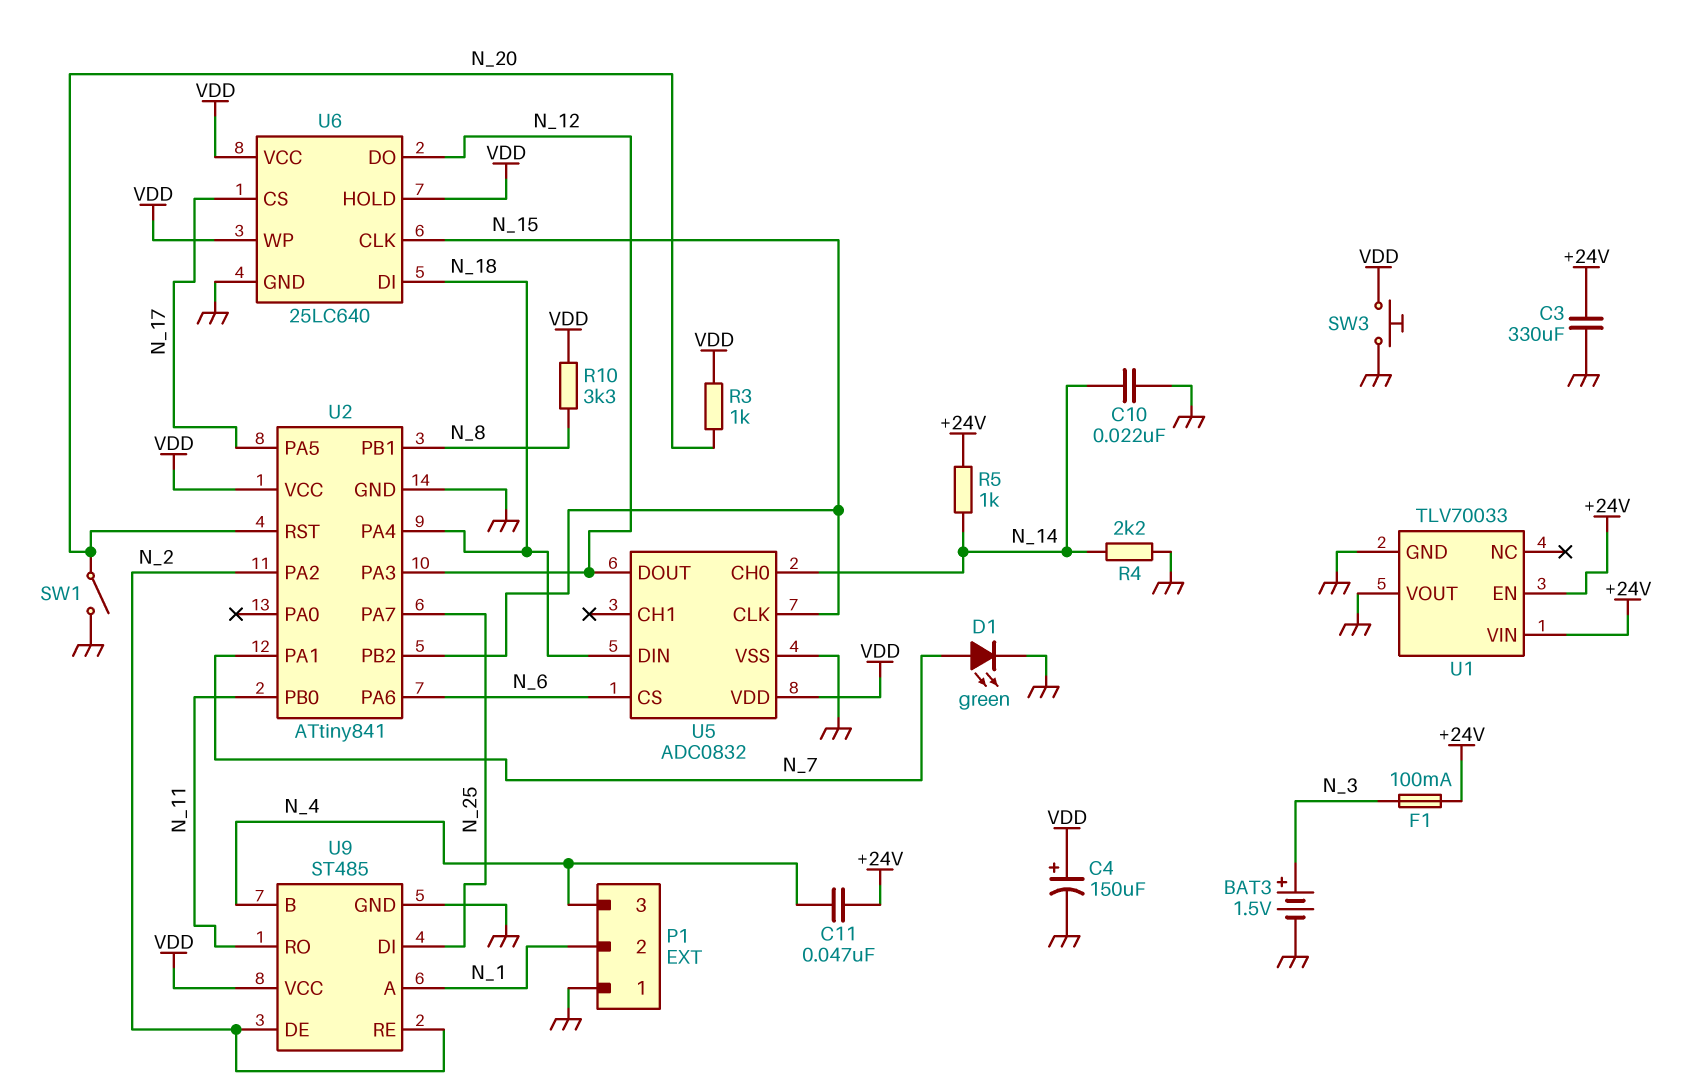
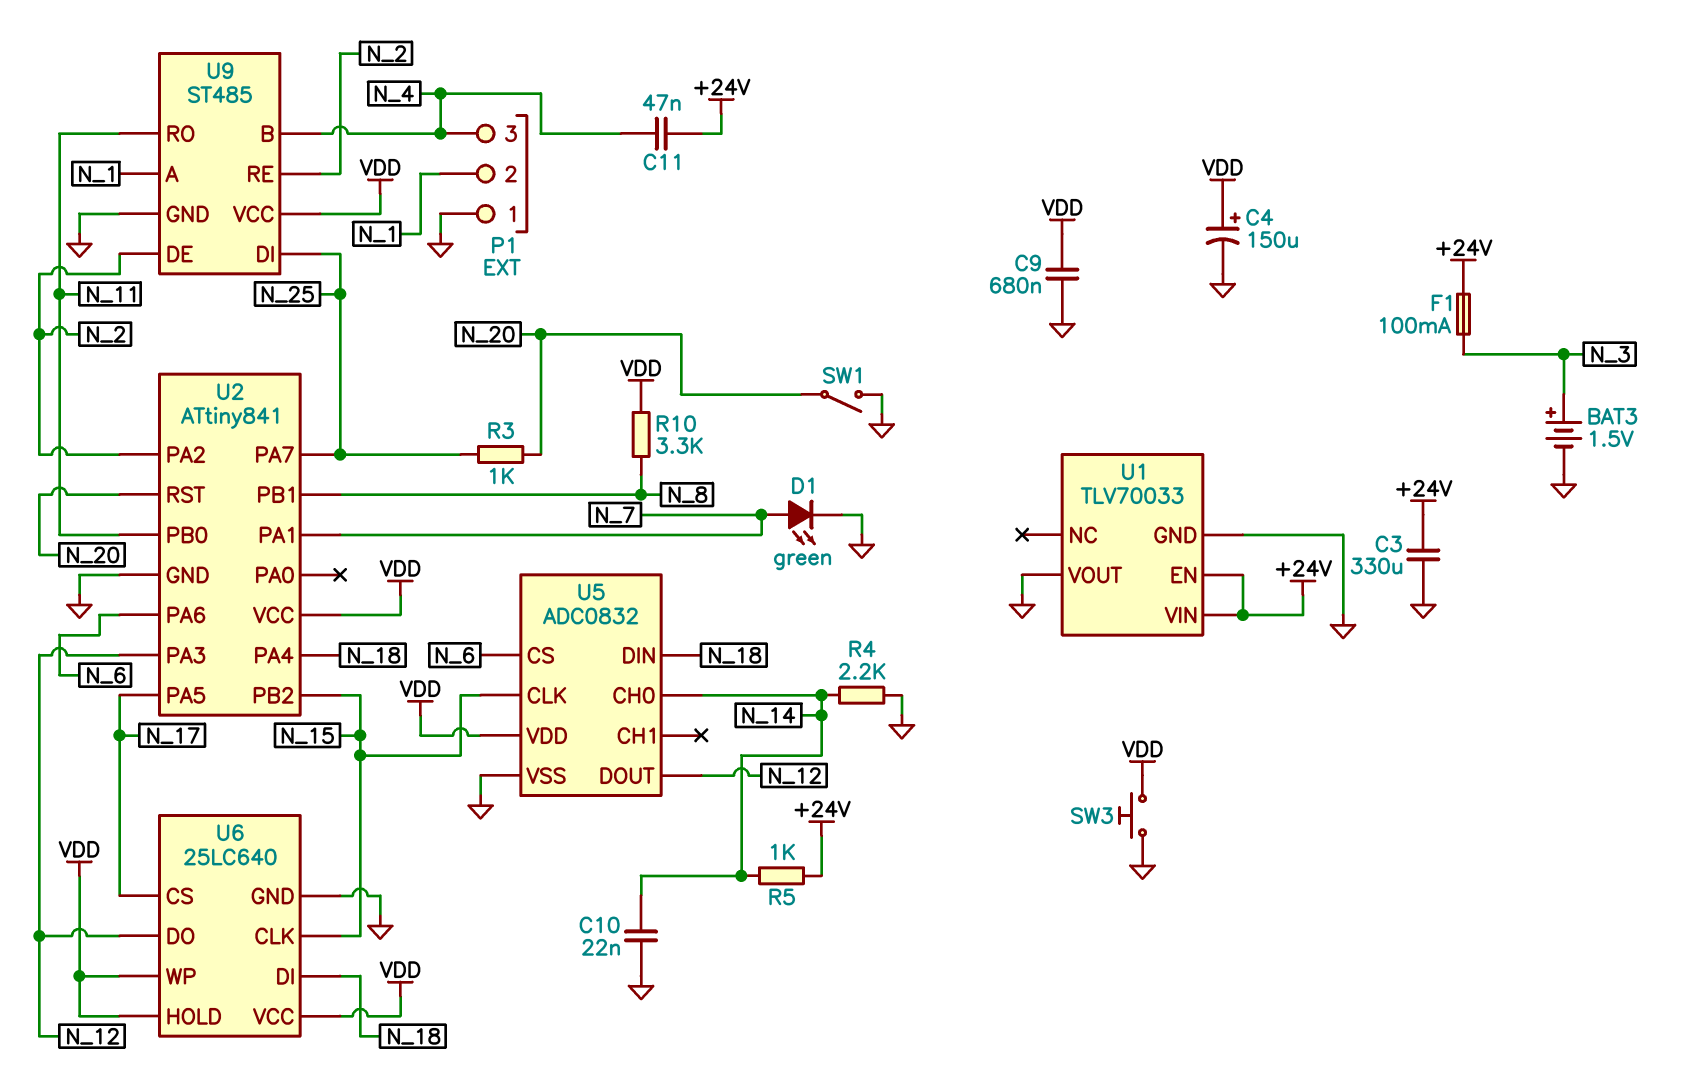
C9: none -> 680nF (GND, VDD)
R3: 1k (N_20, VDD) -> 1k (N_20, N_25)

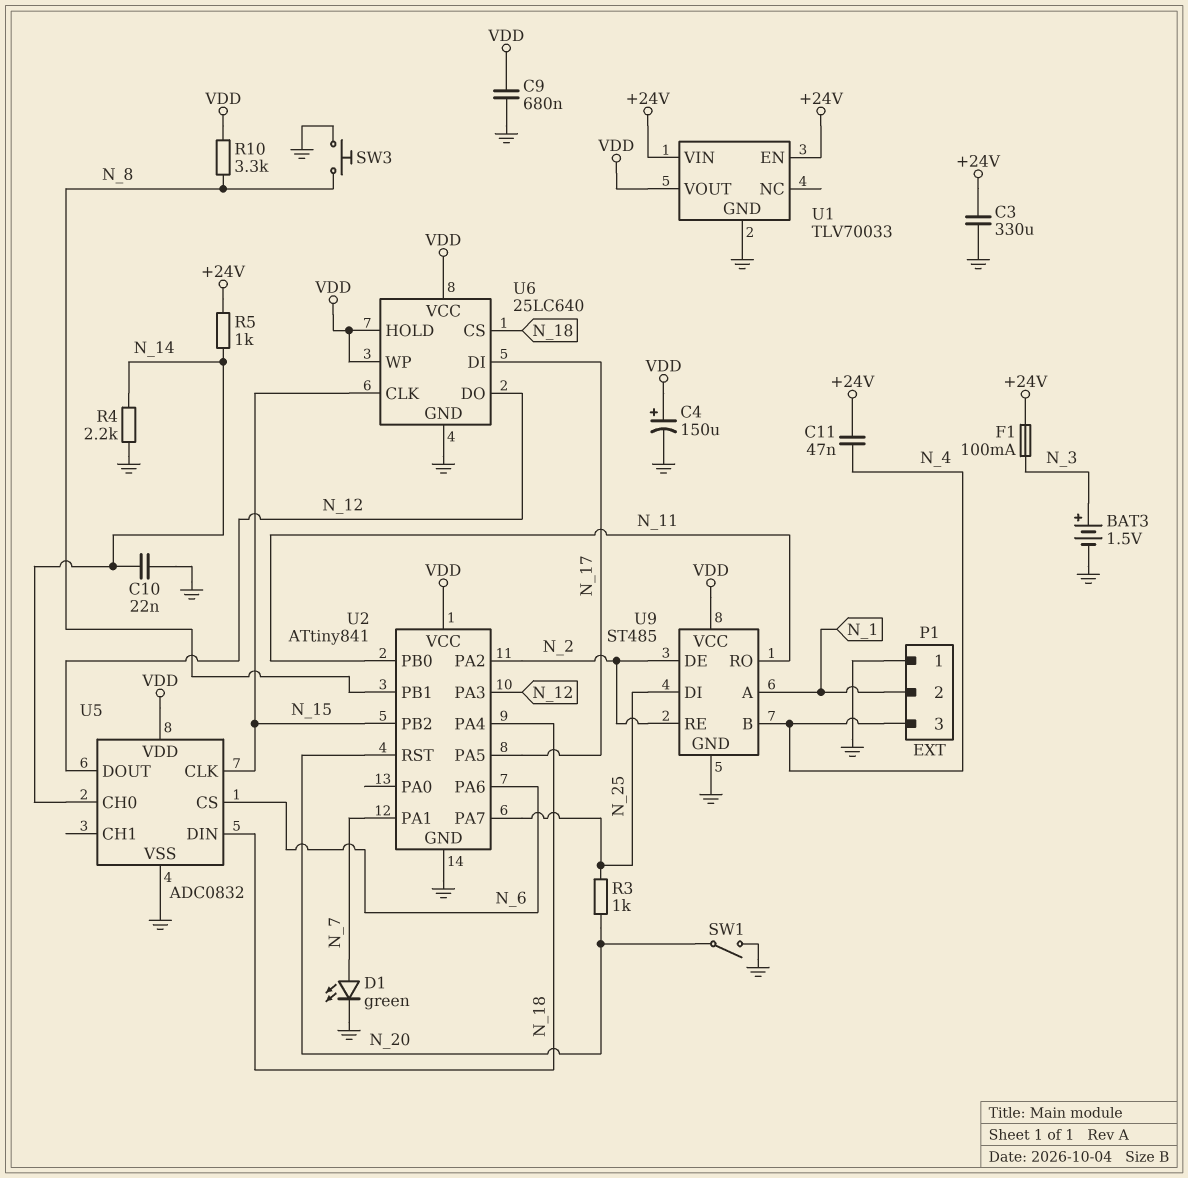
SW3: button (GND, VDD) -> button (GND, N_8)
U1 pin VOUT: GND -> VDD
U6 pin CS: N_17 -> N_18
U6 pin DI: N_18 -> N_17

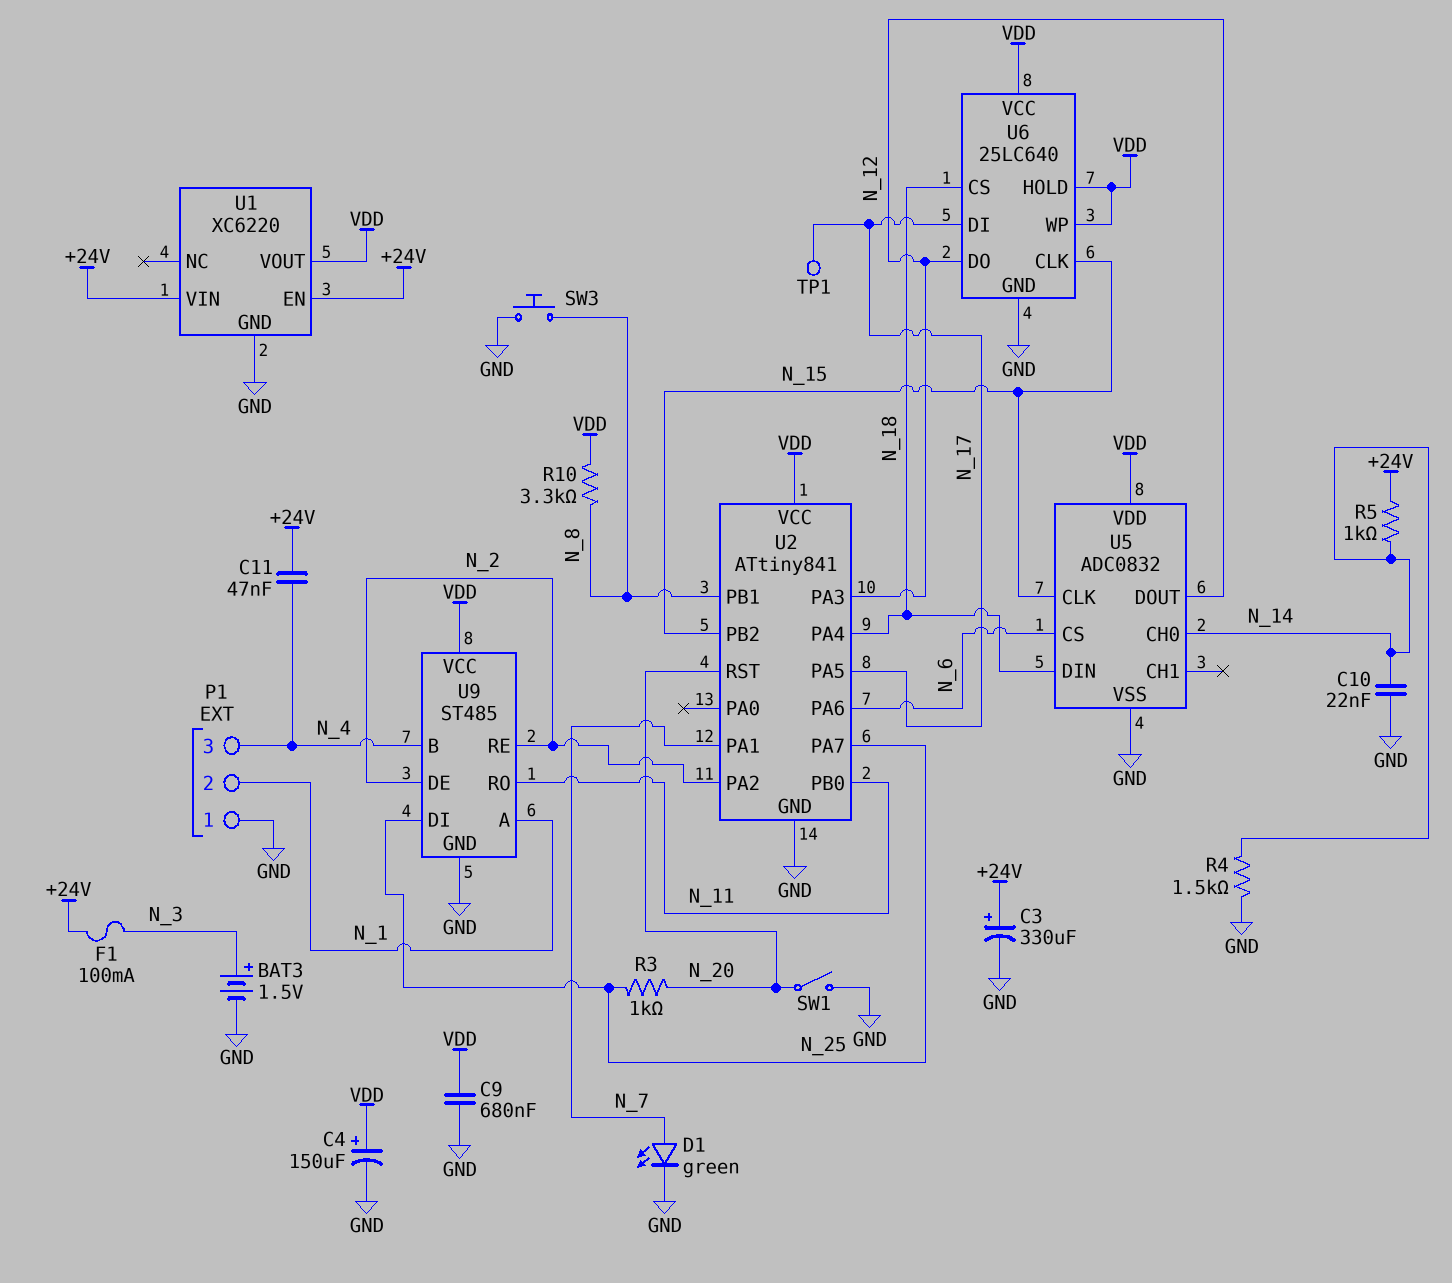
C3: 330uF (+24V, GND) -> 330uF (plus +24V, minus GND)
R4: 2.2k (GND, N_14) -> 1.5k (GND, N_14)
TP1: none -> test point (N_17)
U1: TLV70033 -> XC6220

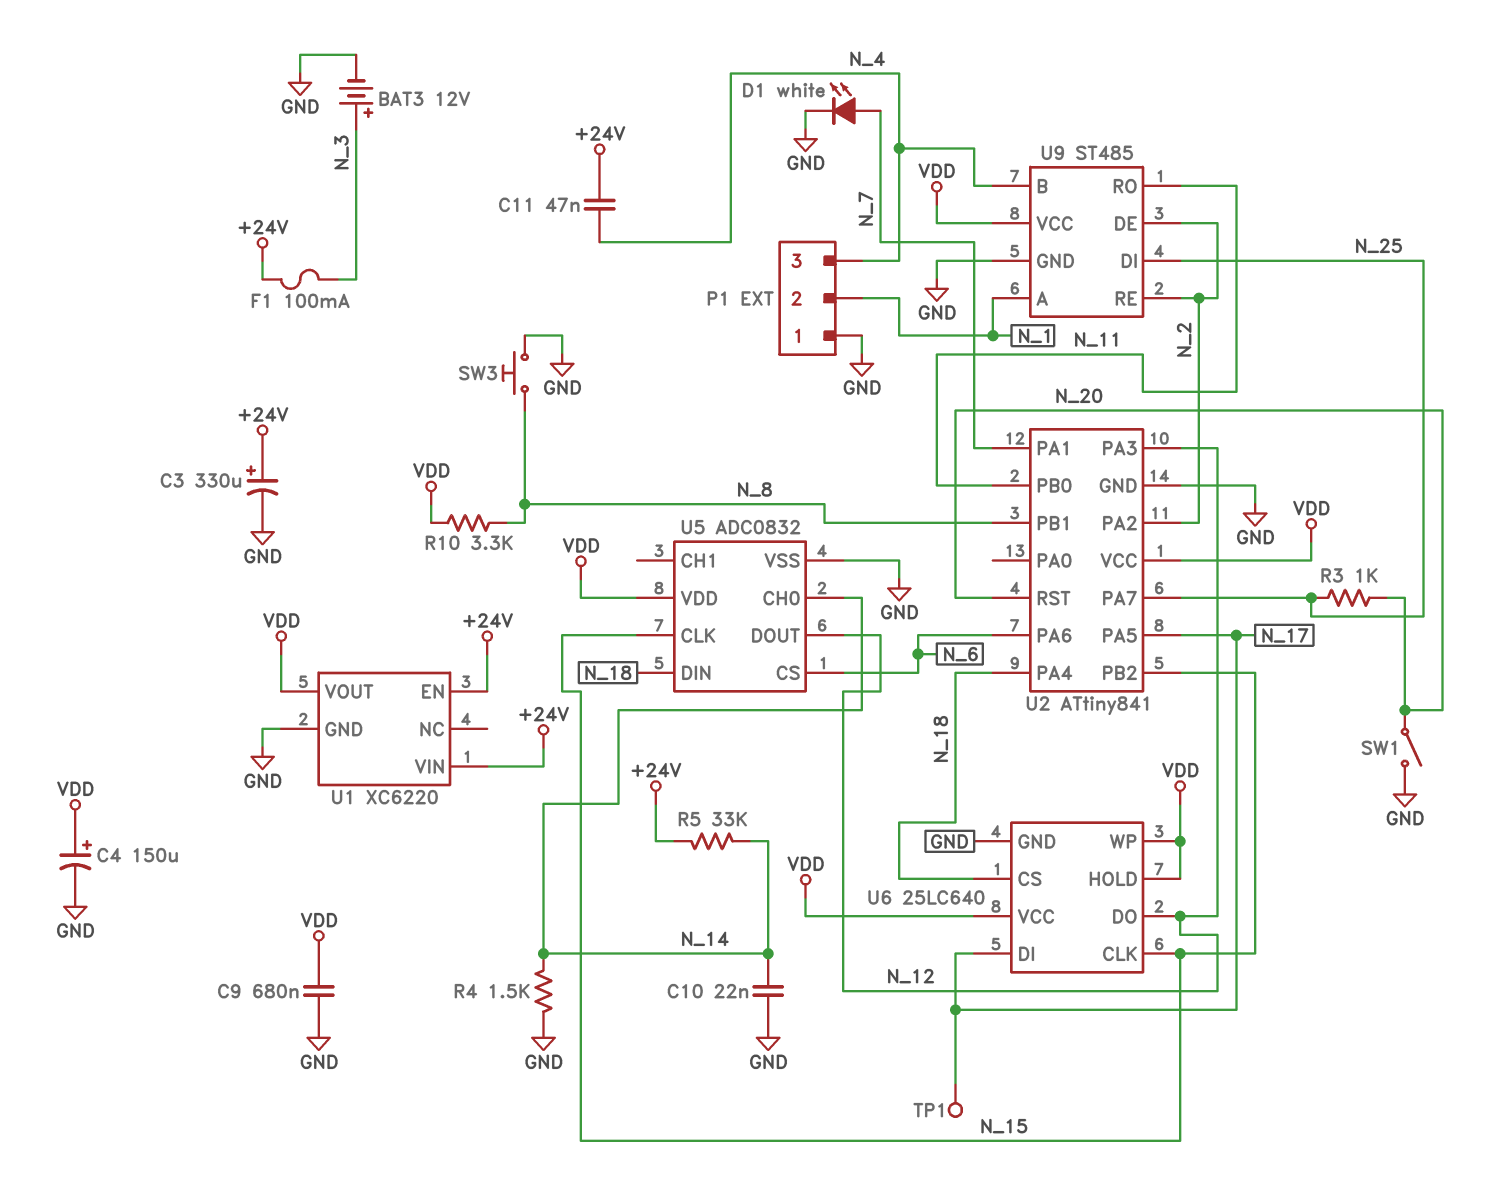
BAT3: 1.5V (plus N_3, minus GND) -> 12V (plus N_3, minus GND)
D1: LED green (A N_7, K GND) -> LED white (A N_7, K GND)
R5: 1k (+24V, N_14) -> 33k (+24V, N_14)

